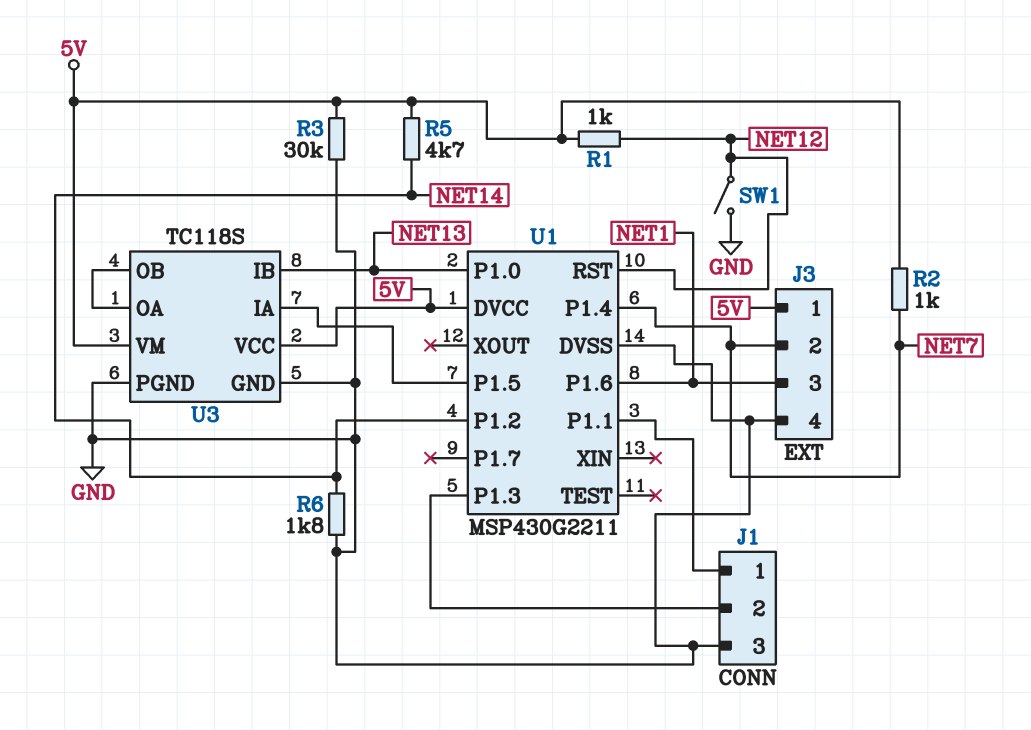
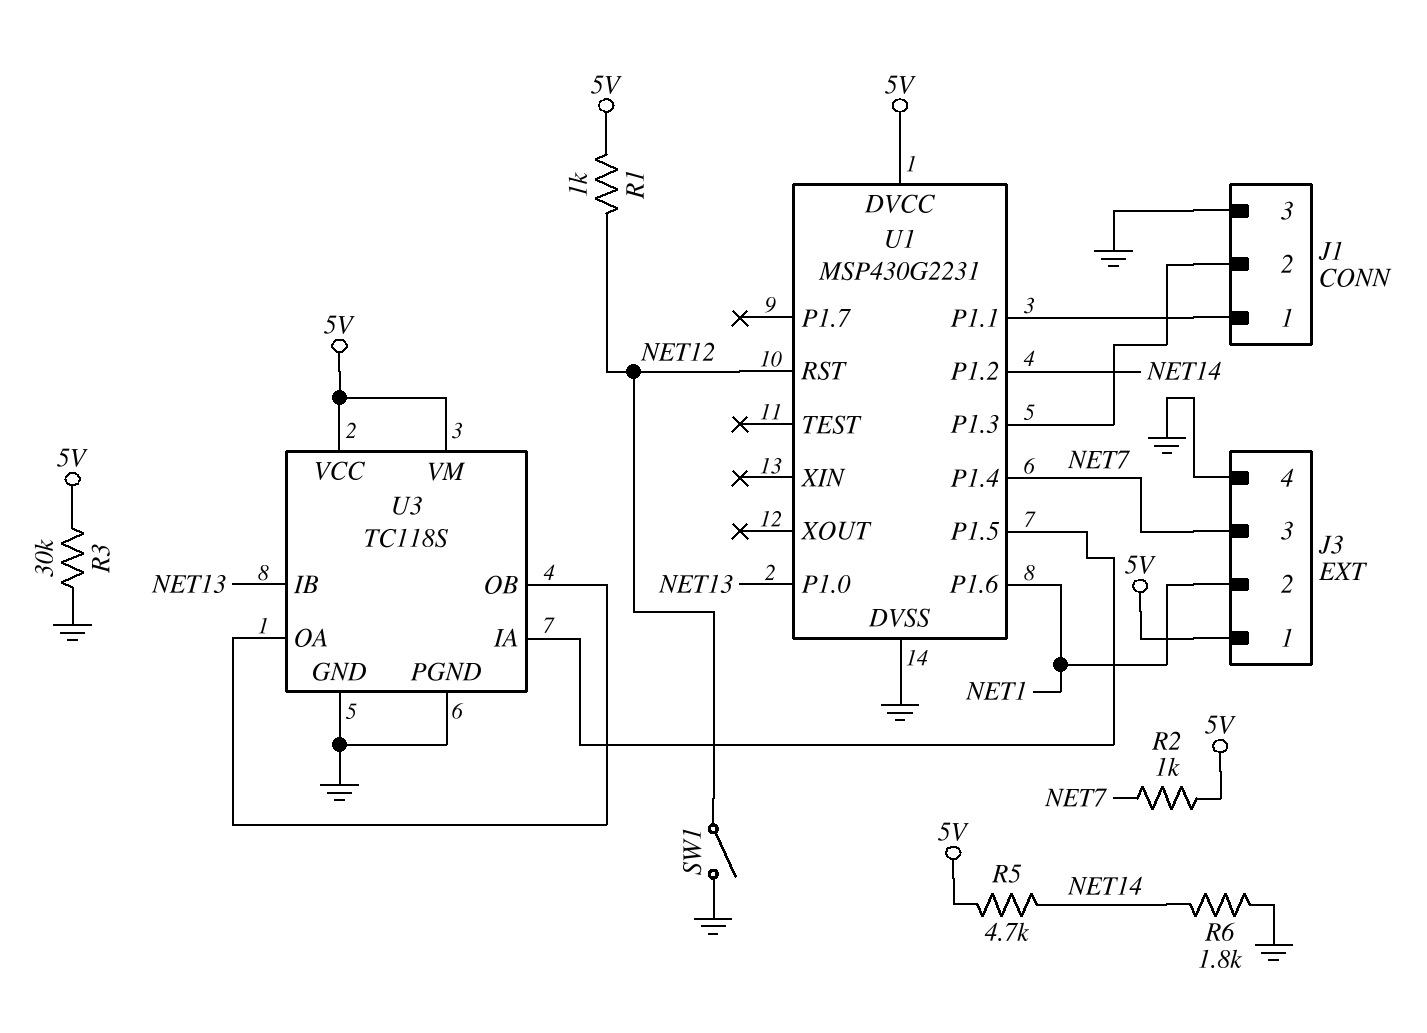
J3 pin 2: NET7 -> NET1
J3 pin 3: NET1 -> NET7
U1: MSP430G2211 -> MSP430G2231

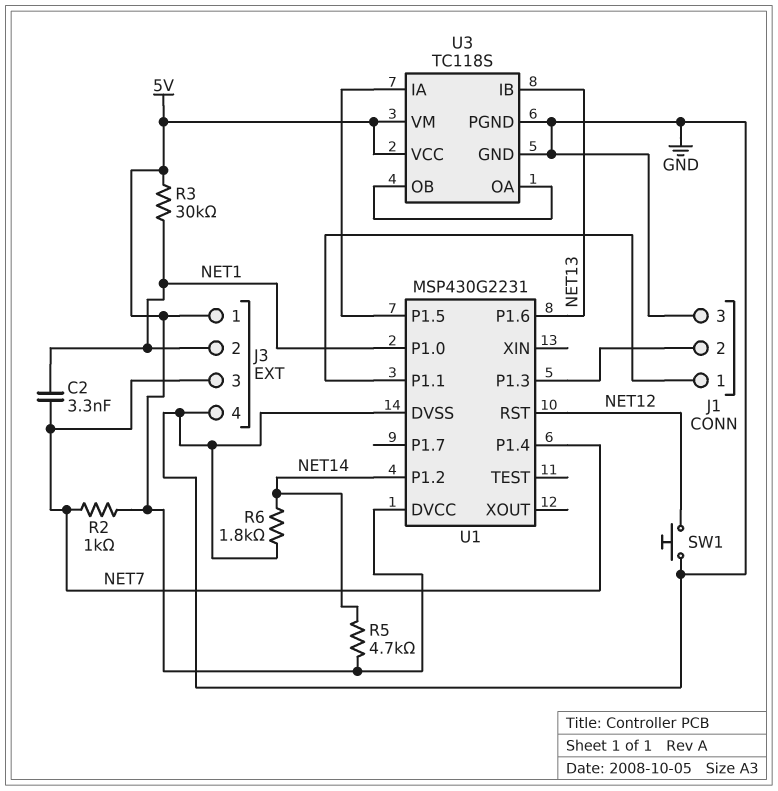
C2: none -> 3.3nF (NET1, NET7)
R1: 1k (5V, NET12) -> none
R3: 30k (5V, GND) -> 30k (5V, NET1)
SW1: switch (GND, NET12) -> button (GND, NET12)
U1 pin P1.0: NET13 -> NET1
U1 pin P1.6: NET1 -> NET13

